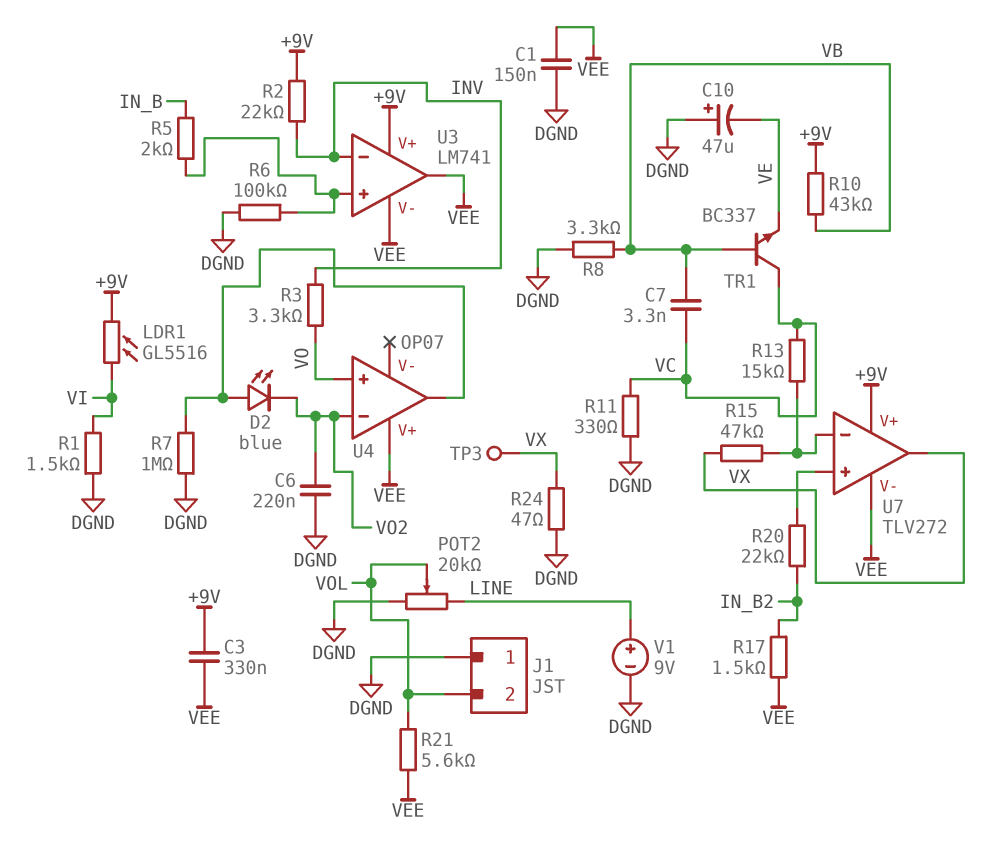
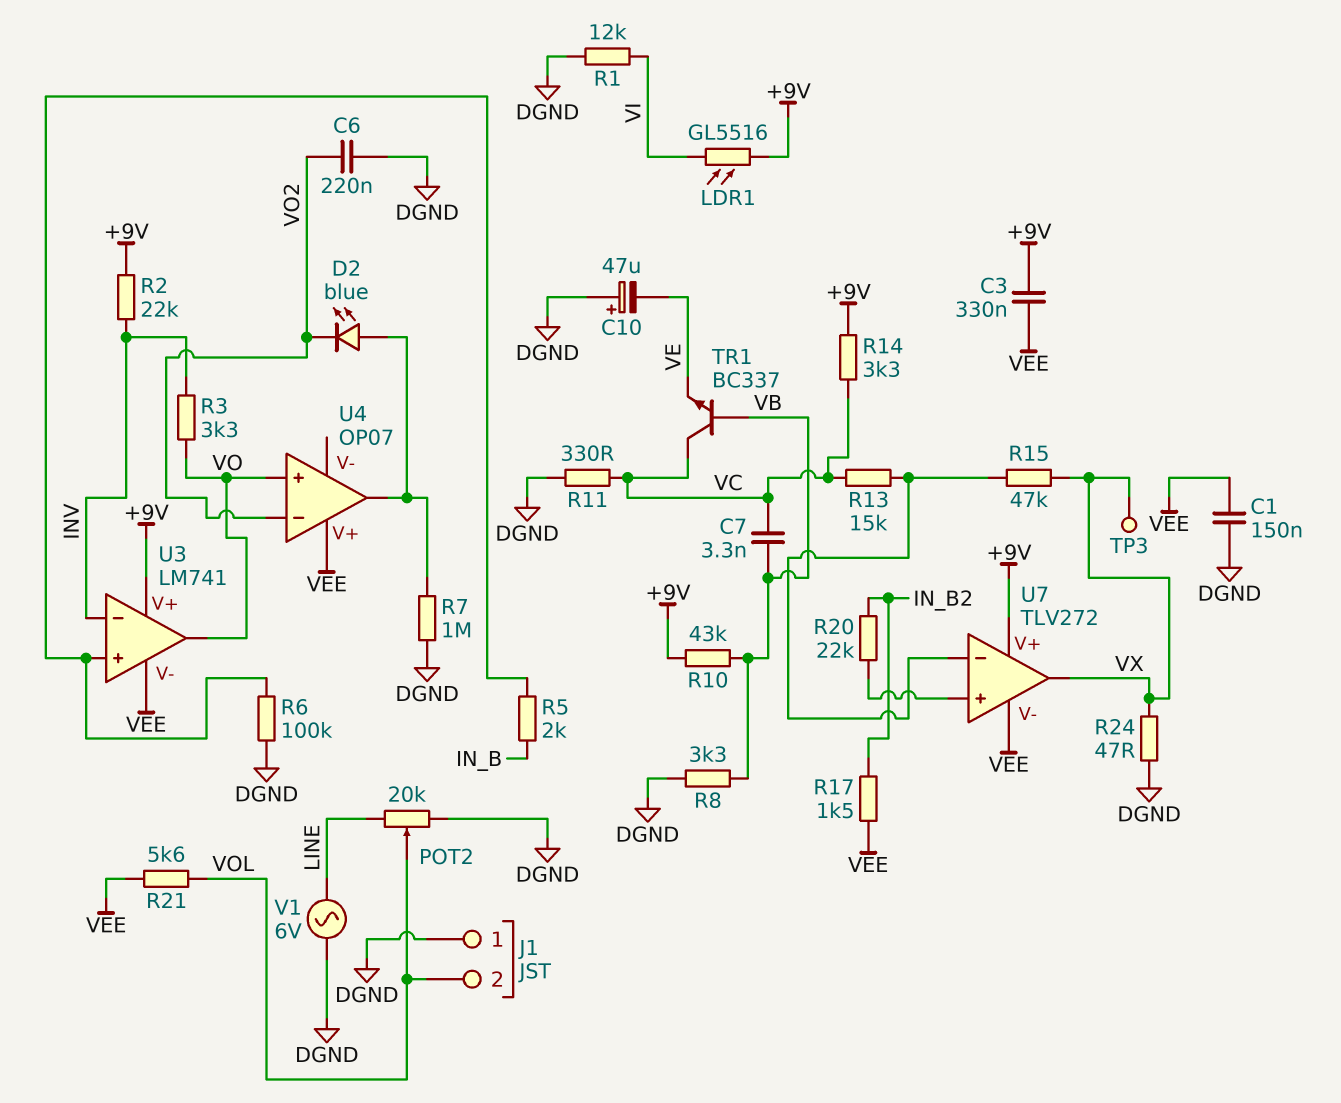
R1: 1.5k (DGND, VI) -> 12k (DGND, VI)
R14: none -> 3.3k (+9V, VC)
U3 pin out: VEE -> VO
V1: 9V (plus LINE, minus DGND) -> AC 6V (DGND, LINE)

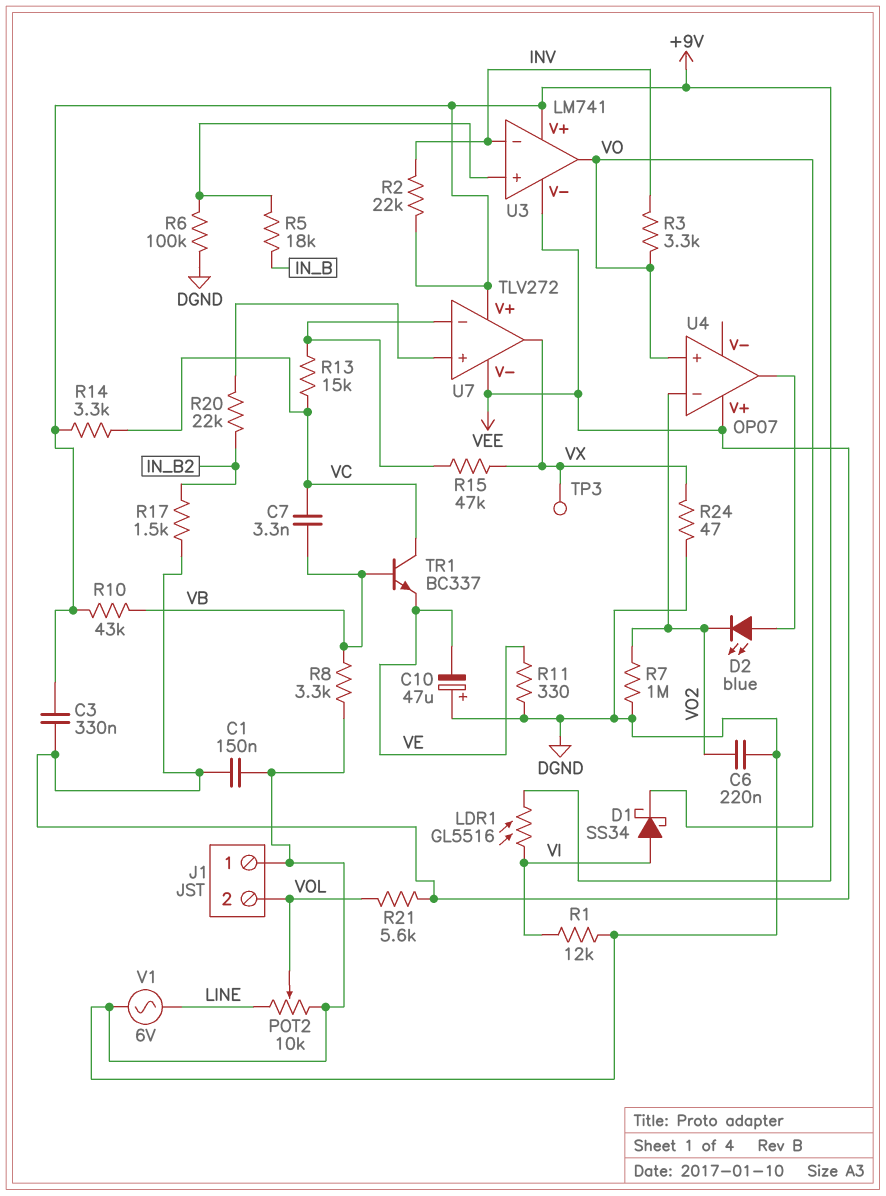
D1: none -> schottky SS34 (A VI, K VO)
POT2: 20k (DGND, LINE, wiper VOL) -> 10k (DGND, LINE, wiper VOL)
R5: 2k (IN_B, U3/in+) -> 18k (IN_B, U3/in+)
R7: 1M (DGND, U4/out) -> 1M (DGND, VO2)
R11: 330 (DGND, VC) -> 330 (DGND, VE)

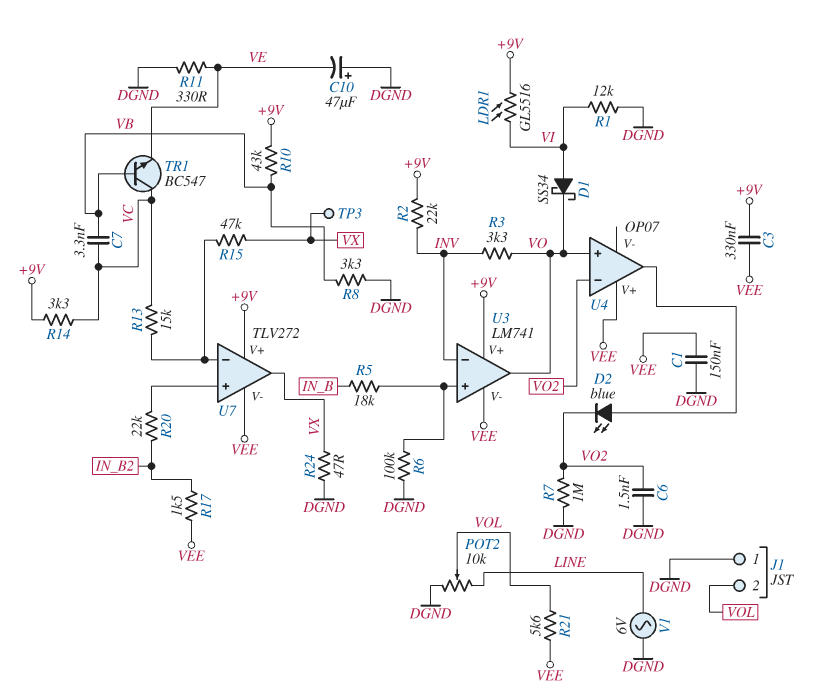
C6: 220nF (DGND, VO2) -> 1.5nF (DGND, VO2)
TR1: NPN BC337 (B VB, C VC, E VE) -> NPN BC547 (B VB, C VC, E VE)

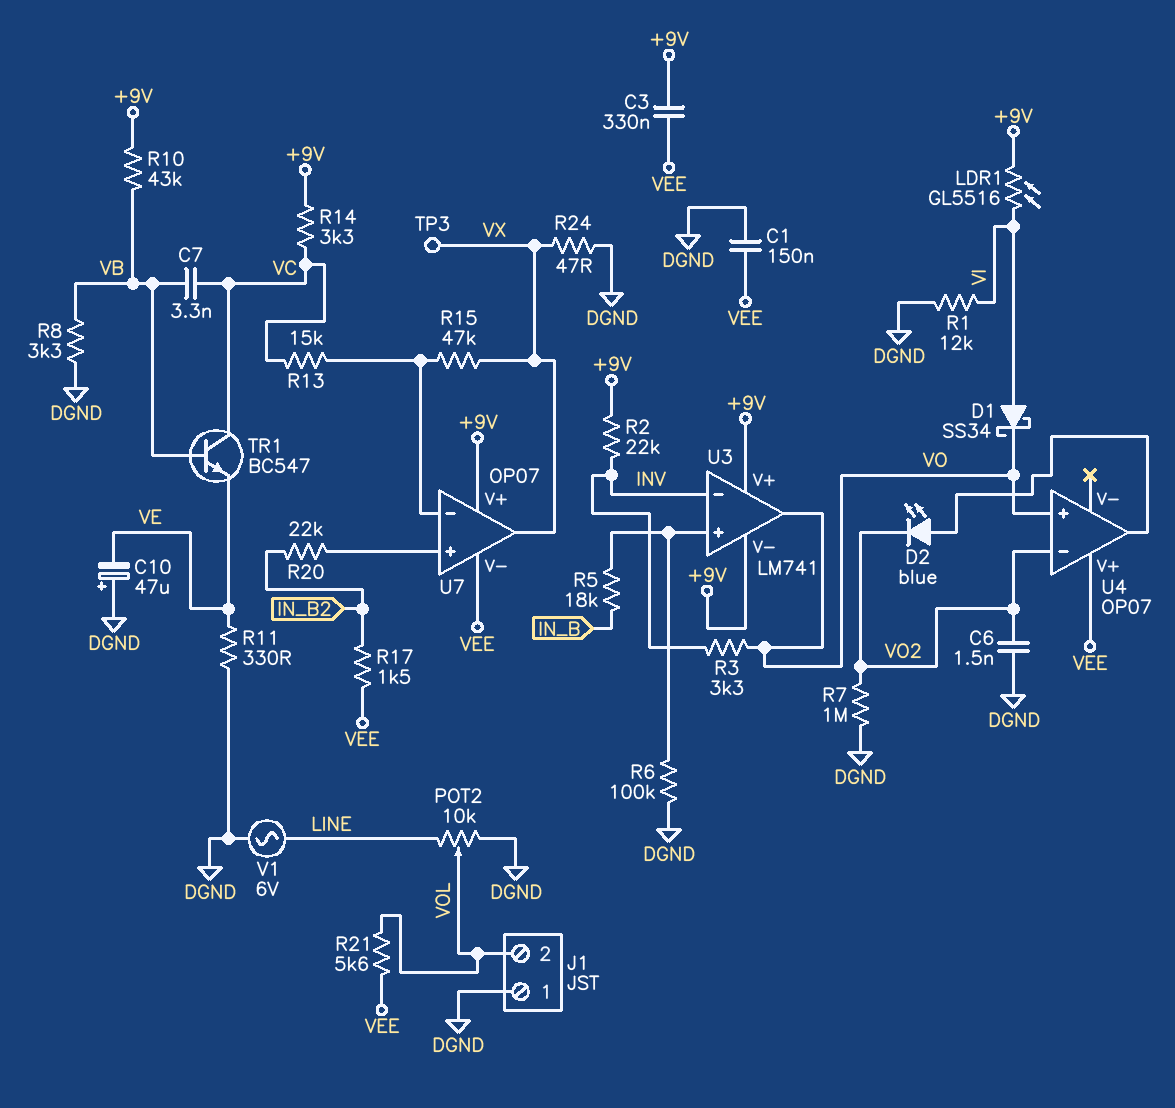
U3 pin V-: VEE -> +9V
U7: TLV272 -> OP07

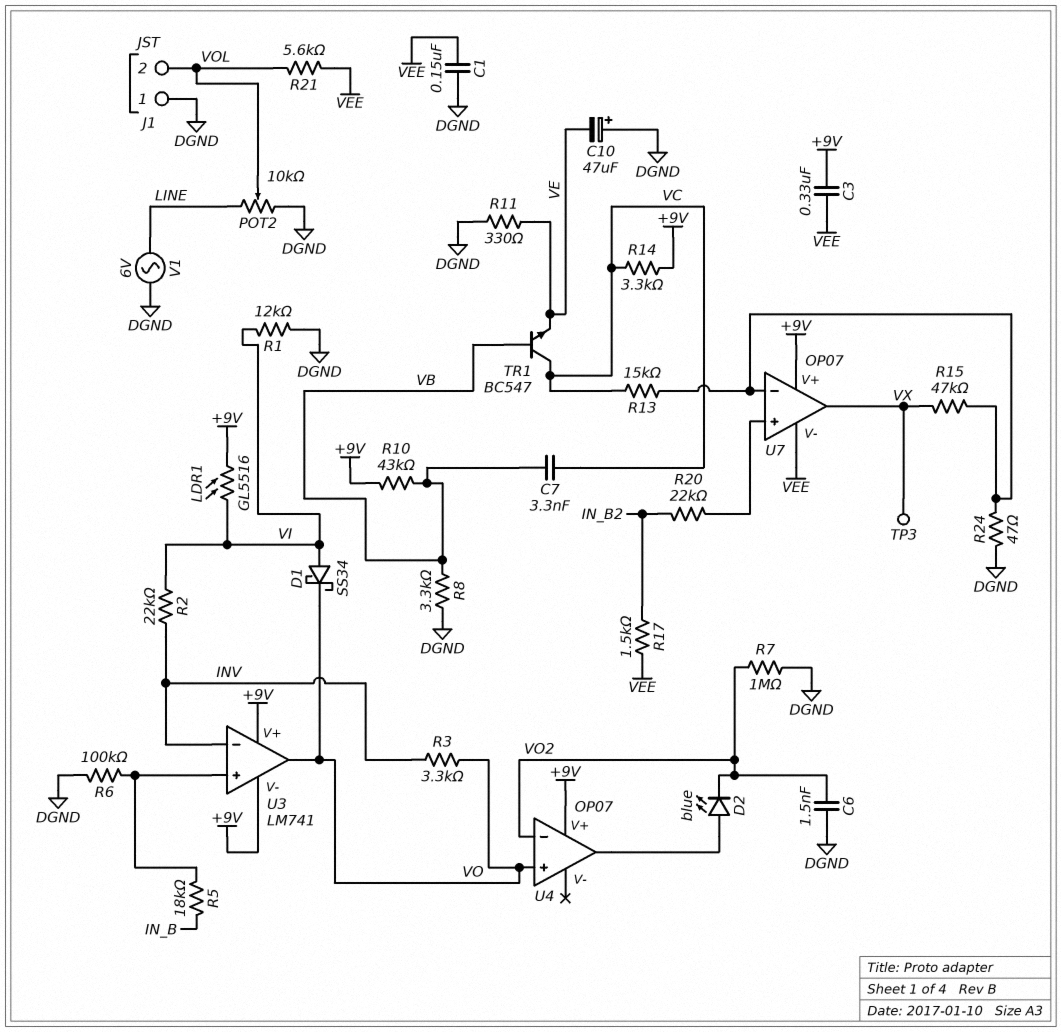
R2: 22k (+9V, INV) -> 22k (INV, VI)
R24: 47 (DGND, VX) -> 47 (DGND, U7/in-)
U4 pin V+: VEE -> +9V

